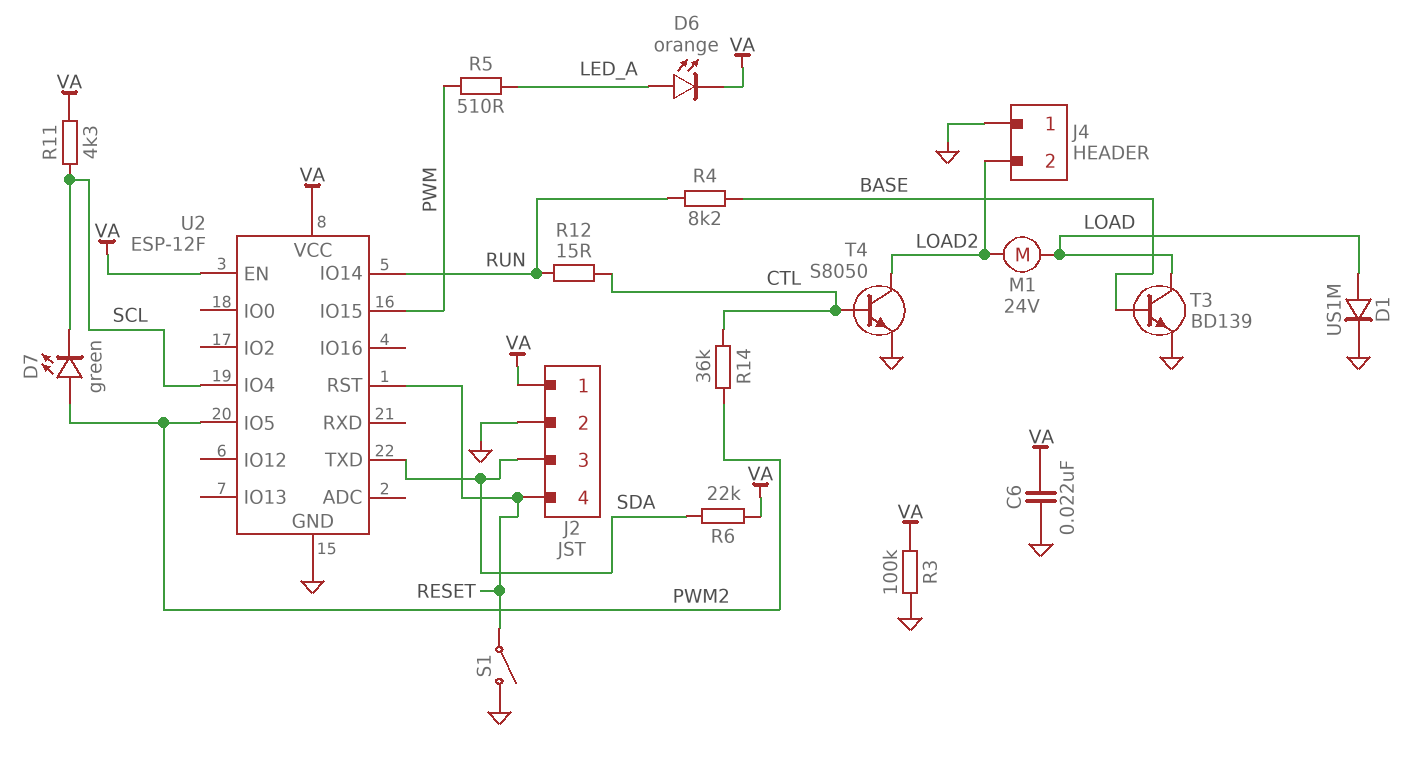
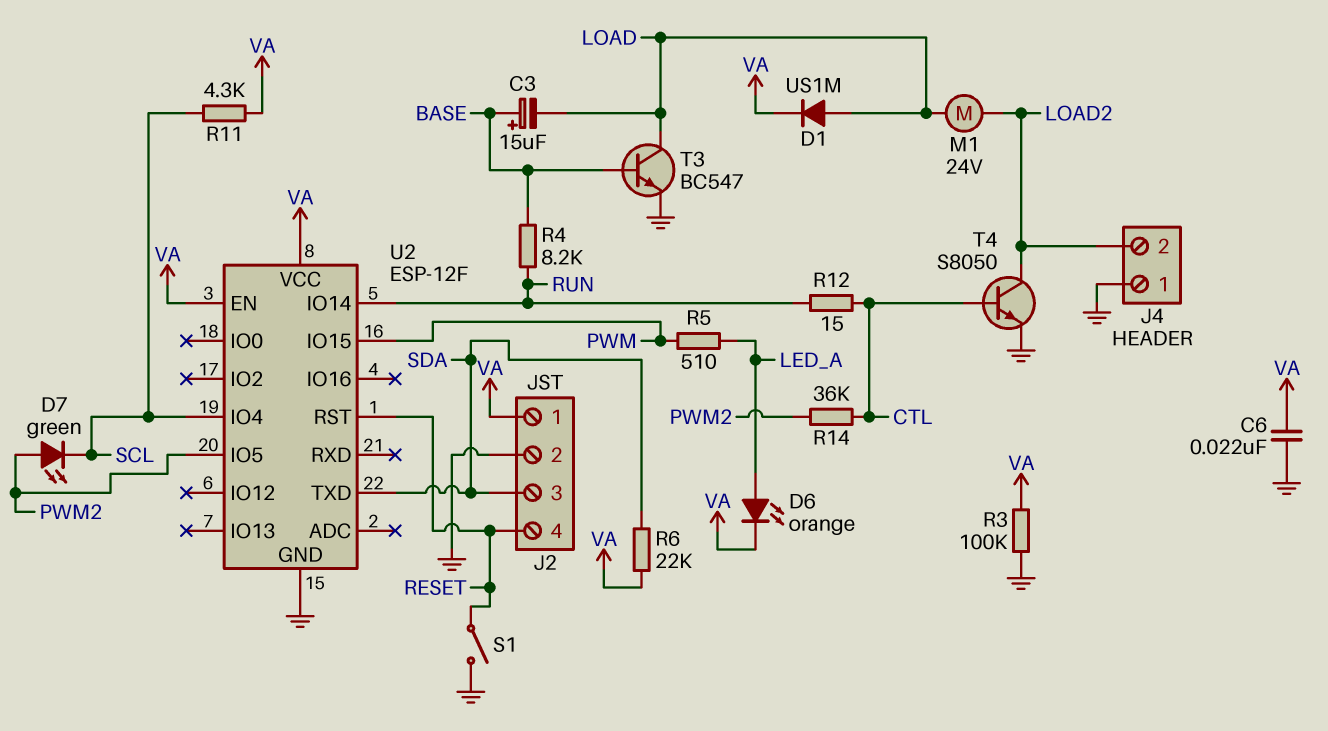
C3: none -> 15uF (plus BASE, minus LOAD)
D1: diode US1M (A LOAD, K GND) -> diode US1M (A LOAD, K VA)
T3: NPN BD139 (B BASE, C LOAD, E GND) -> NPN BC547 (B BASE, C LOAD, E GND)

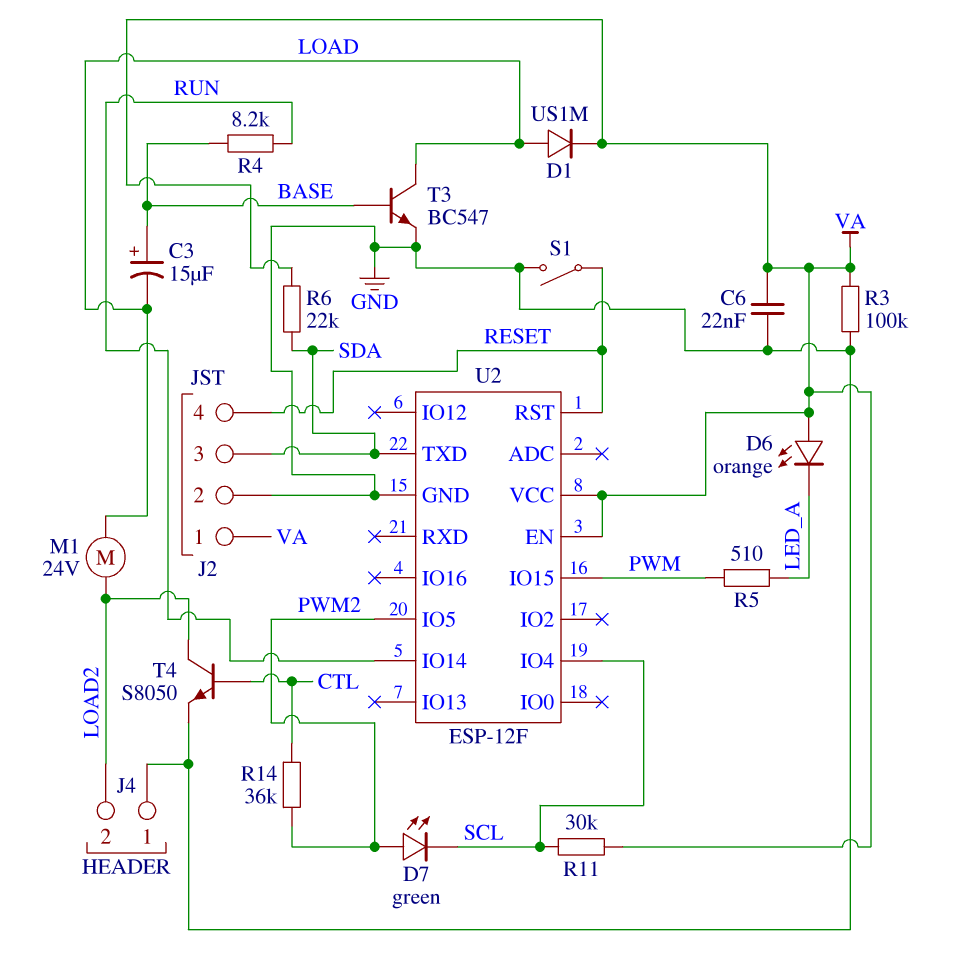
D6: LED orange (A LED_A, K VA) -> LED orange (A VA, K LED_A)
R11: 4.3k (SCL, VA) -> 30k (SCL, VA)
R12: 15 (CTL, RUN) -> none

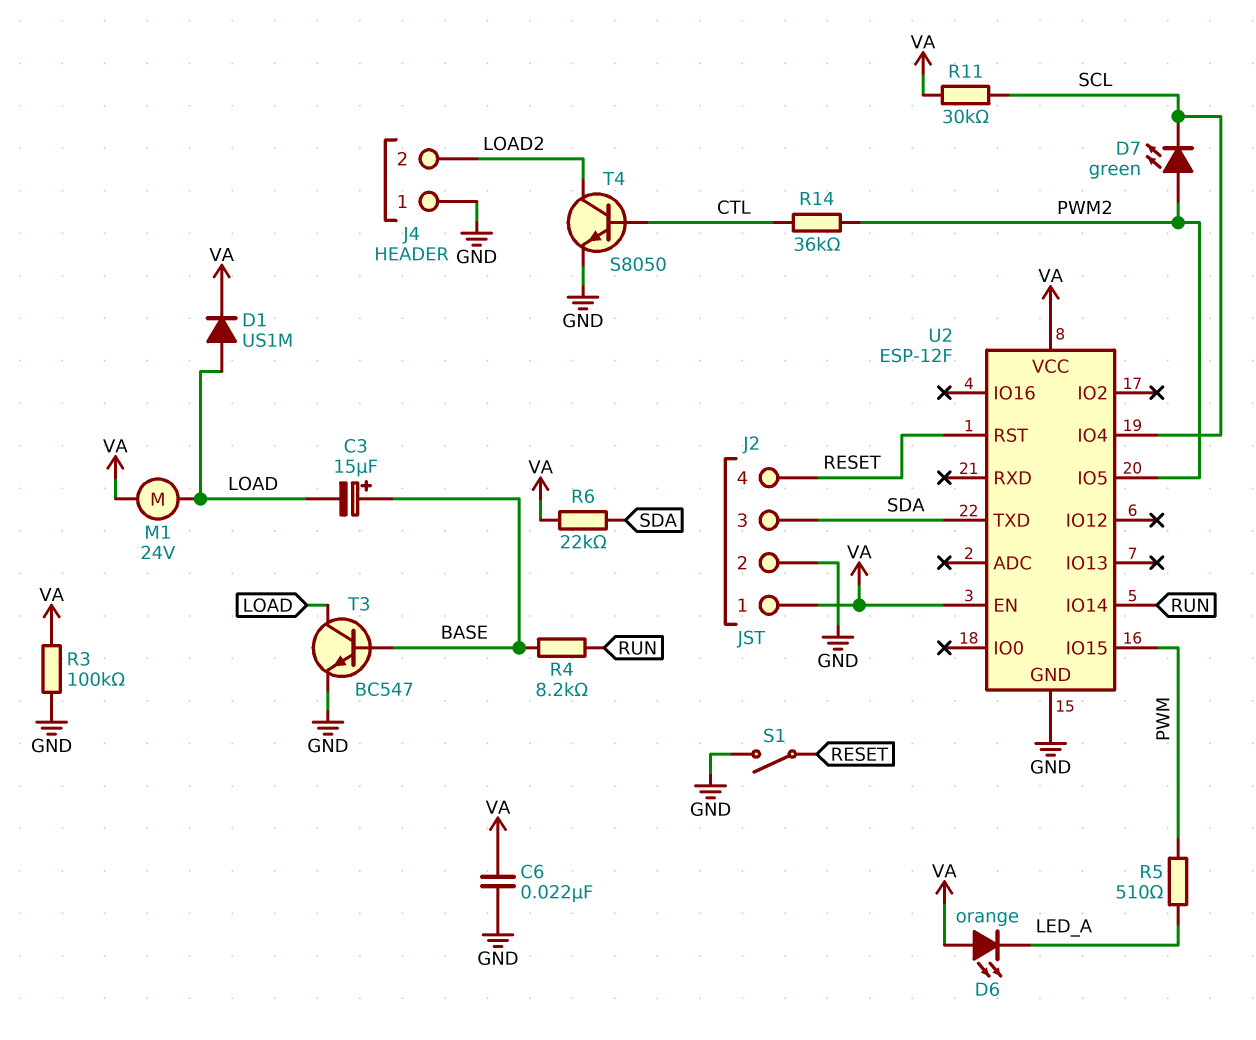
M1: motor 24V (LOAD, LOAD2) -> motor 24V (LOAD, VA)

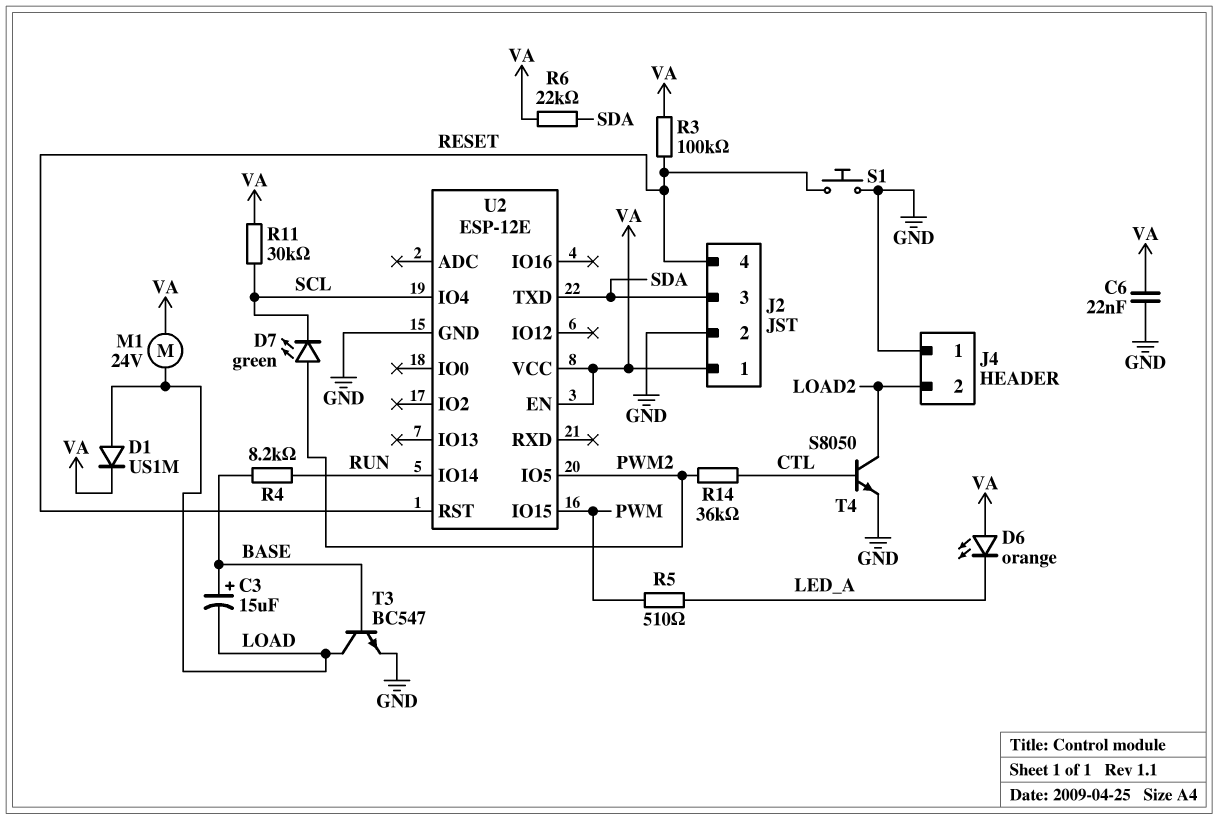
R3: 100k (GND, VA) -> 100k (RESET, VA)
S1: switch (GND, RESET) -> button (GND, RESET)
U2: ESP-12F -> ESP-12E

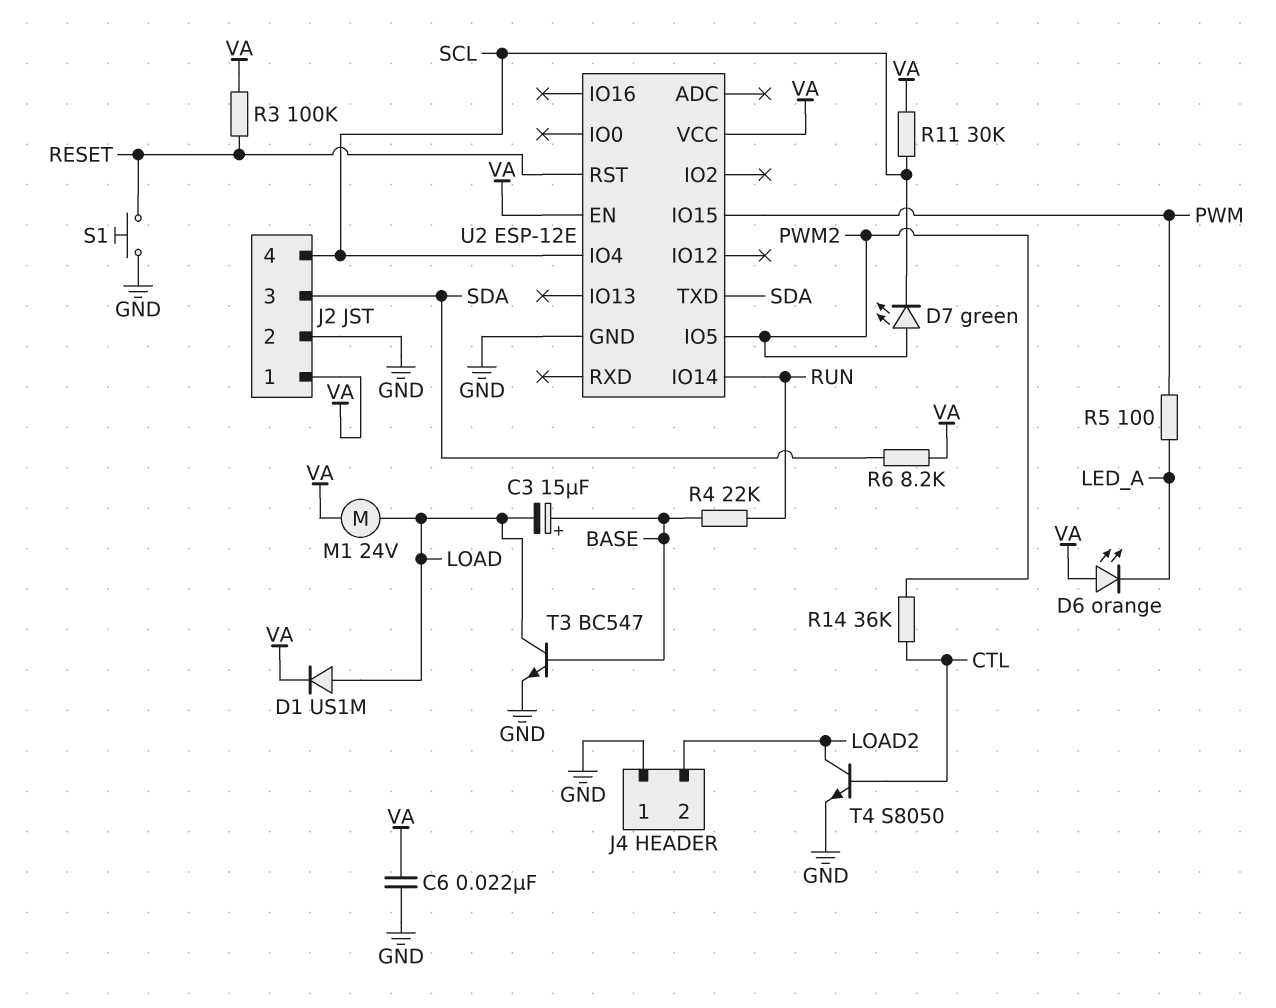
J2 pin 4: RESET -> SCL
R4: 8.2k (BASE, RUN) -> 22k (BASE, RUN)
R5: 510 (LED_A, PWM) -> 100 (LED_A, PWM)
R6: 22k (SDA, VA) -> 8.2k (SDA, VA)

